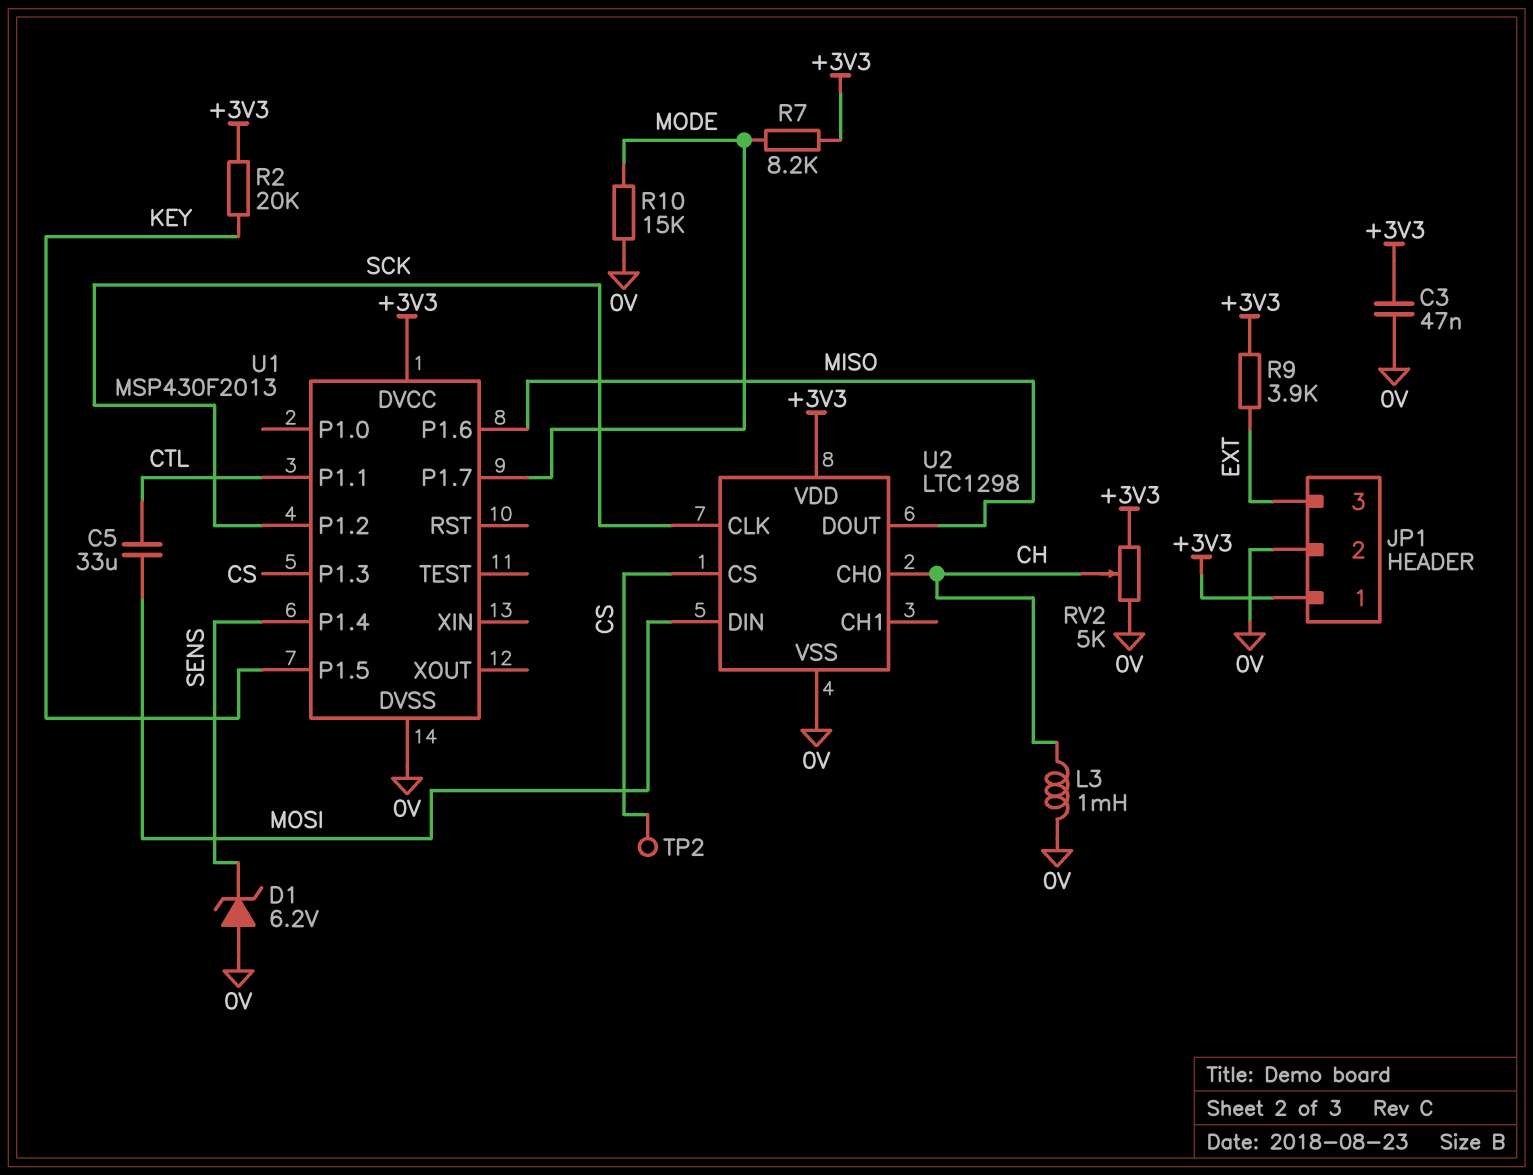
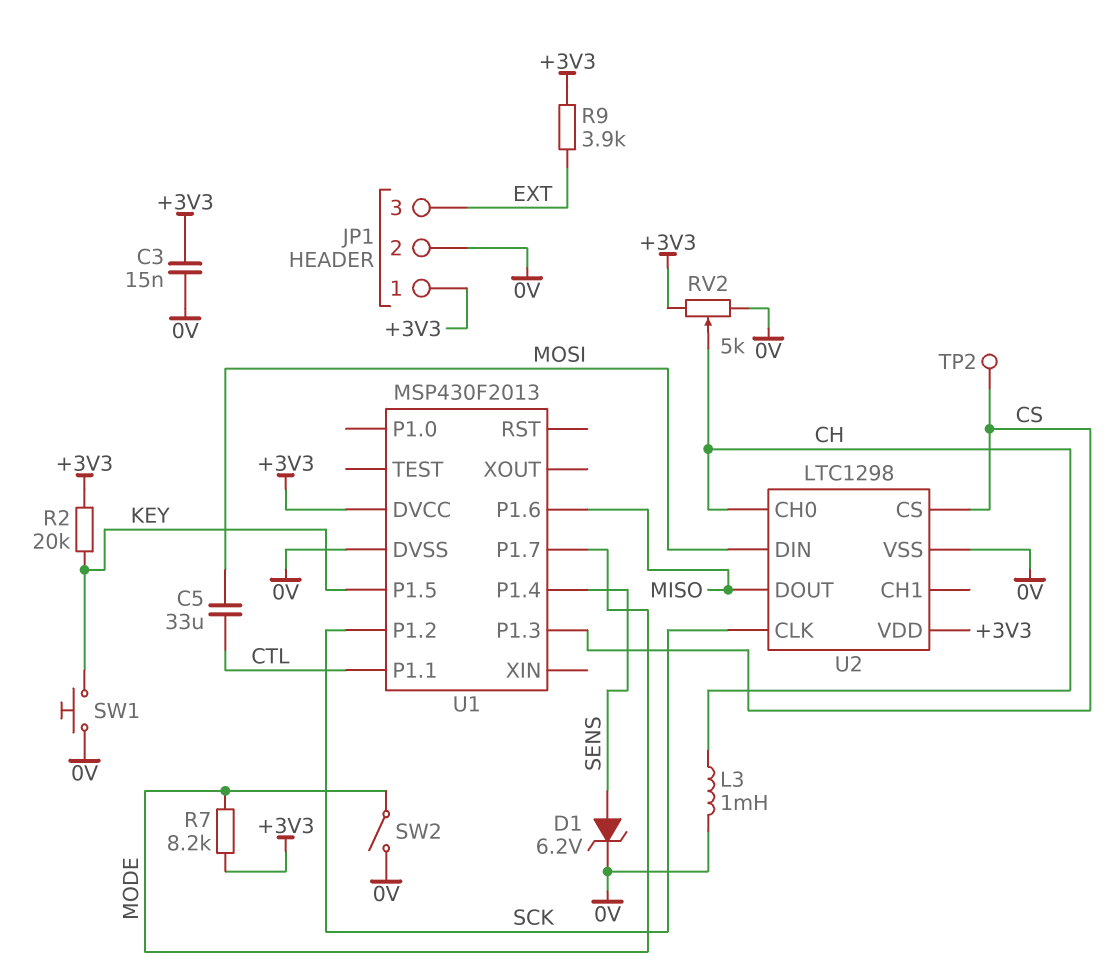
C3: 47nF (+3V3, 0V) -> 15nF (+3V3, 0V)
D1: zener 6.2V (A 0V, K SENS) -> zener 6.2V (A SENS, K 0V)
R10: 15k (0V, MODE) -> none
SW1: none -> button (0V, KEY)
SW2: none -> switch (0V, MODE)

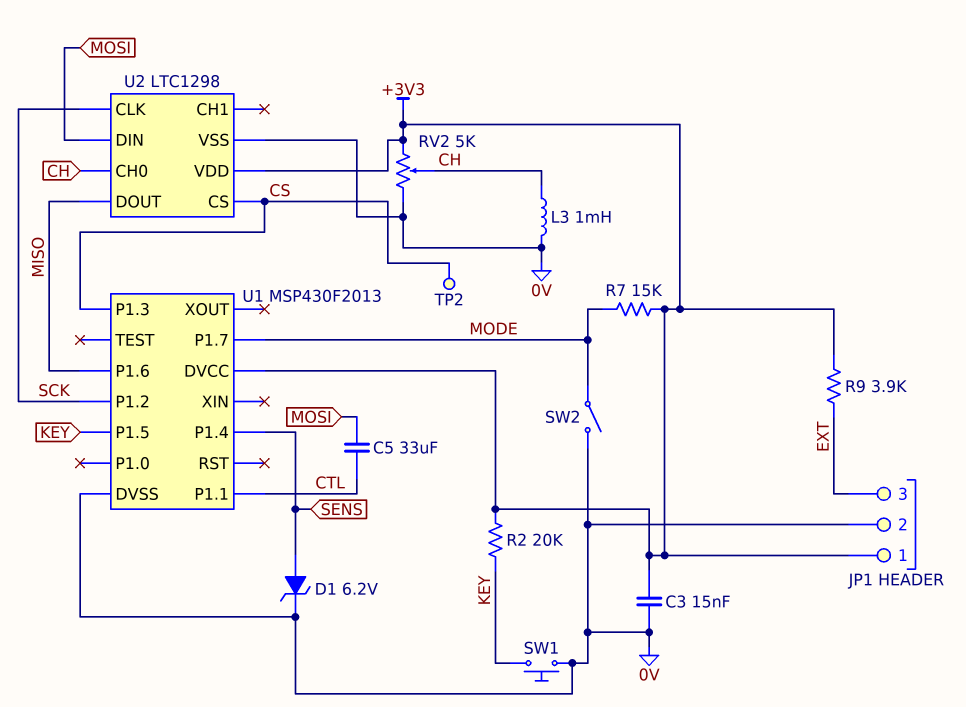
R7: 8.2k (+3V3, MODE) -> 15k (+3V3, MODE)

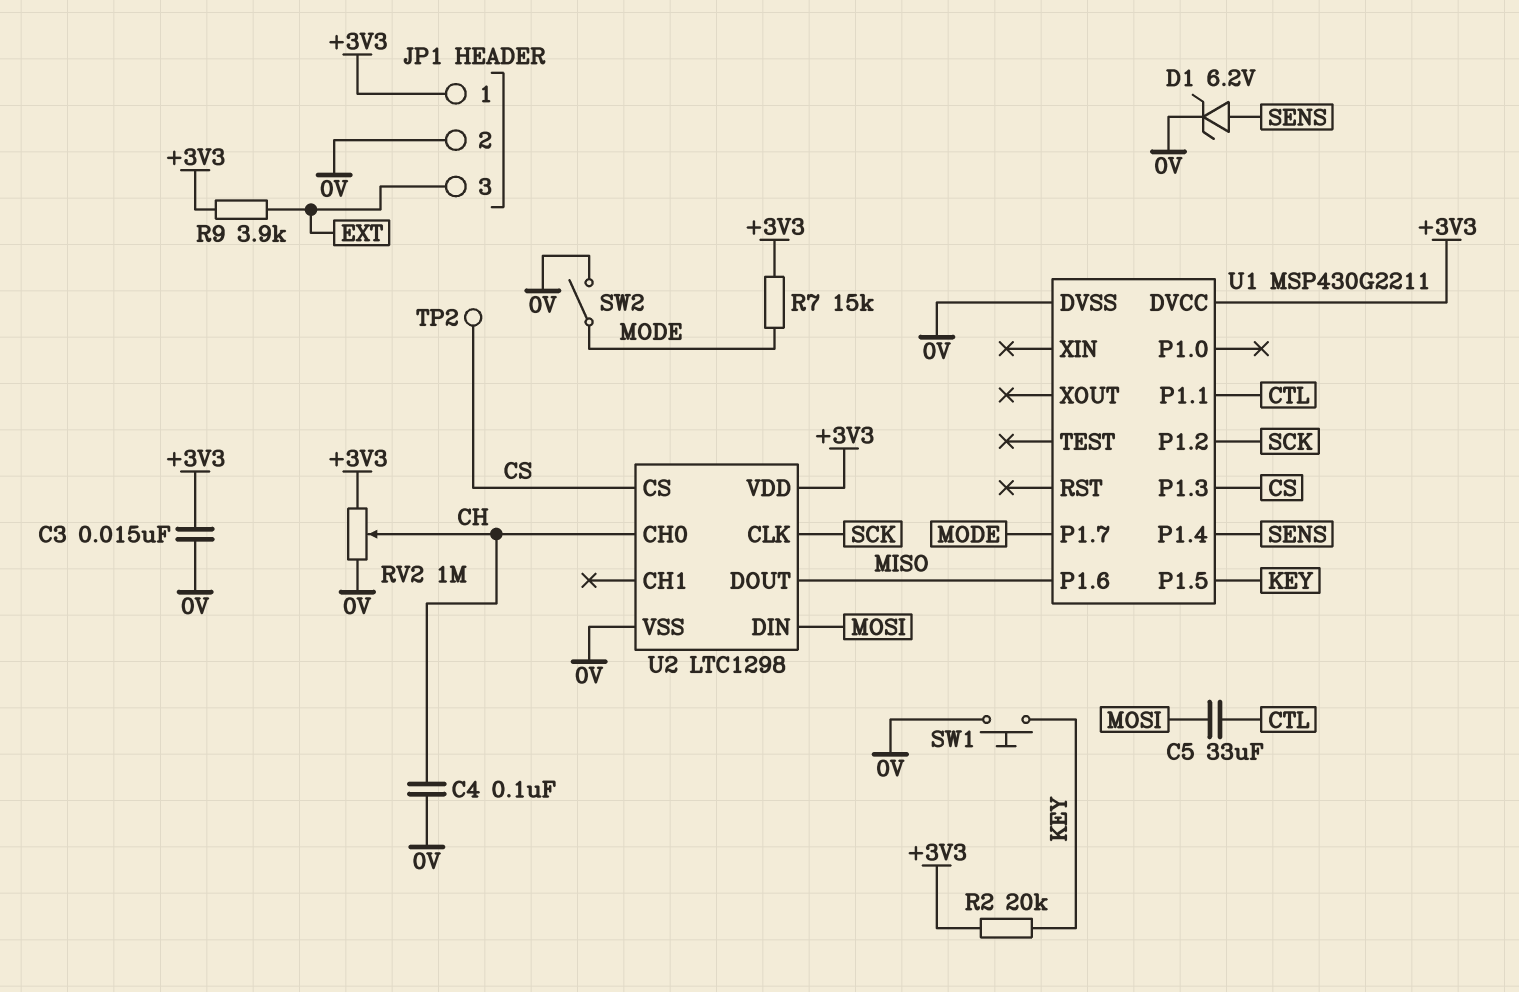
C4: none -> 100nF (0V, CH)
L3: 1mH (0V, CH) -> none
RV2: 5k (+3V3, 0V, wiper CH) -> 1M (+3V3, 0V, wiper CH)
U1: MSP430F2013 -> MSP430G2211

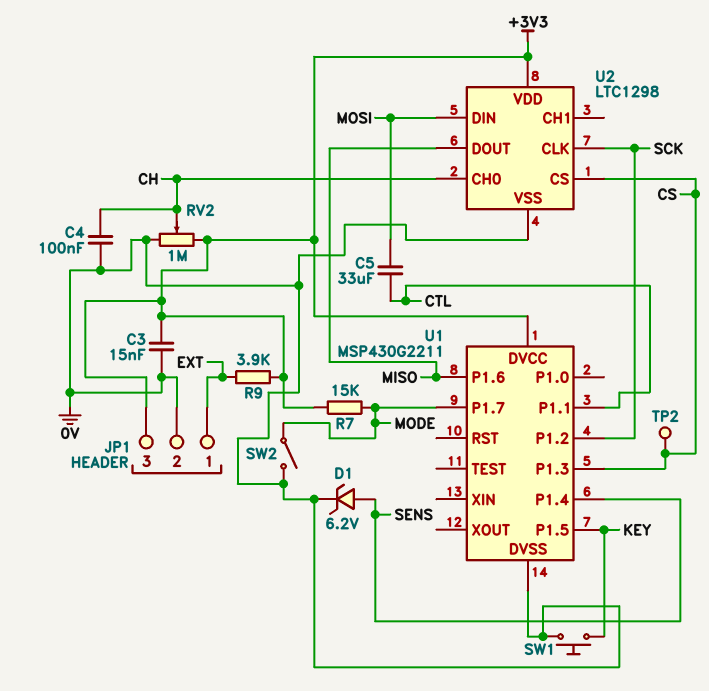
JP1 pin 1: +3V3 -> EXT
JP1 pin 3: EXT -> +3V3
R2: 20k (+3V3, KEY) -> none

